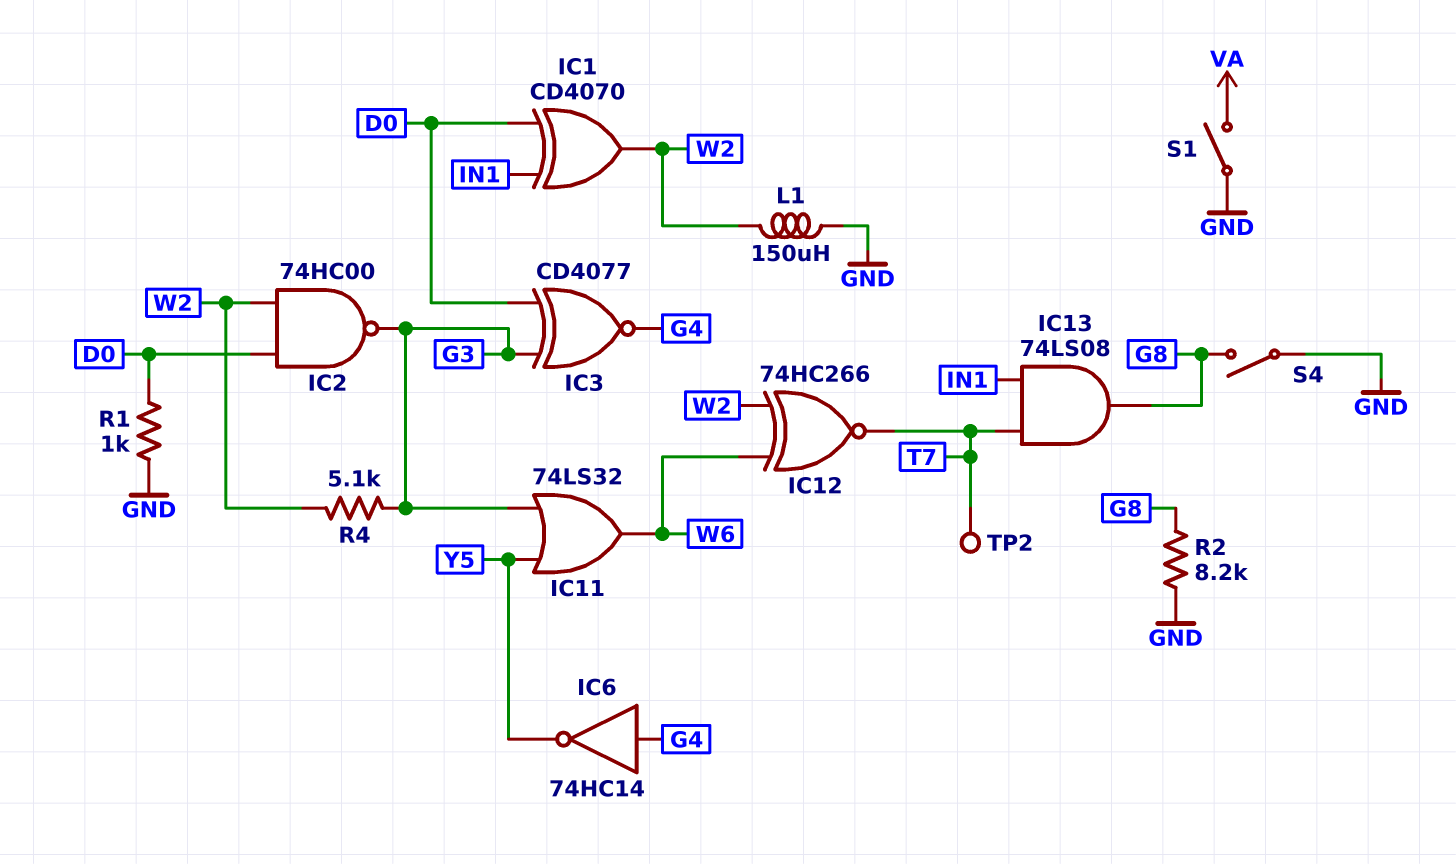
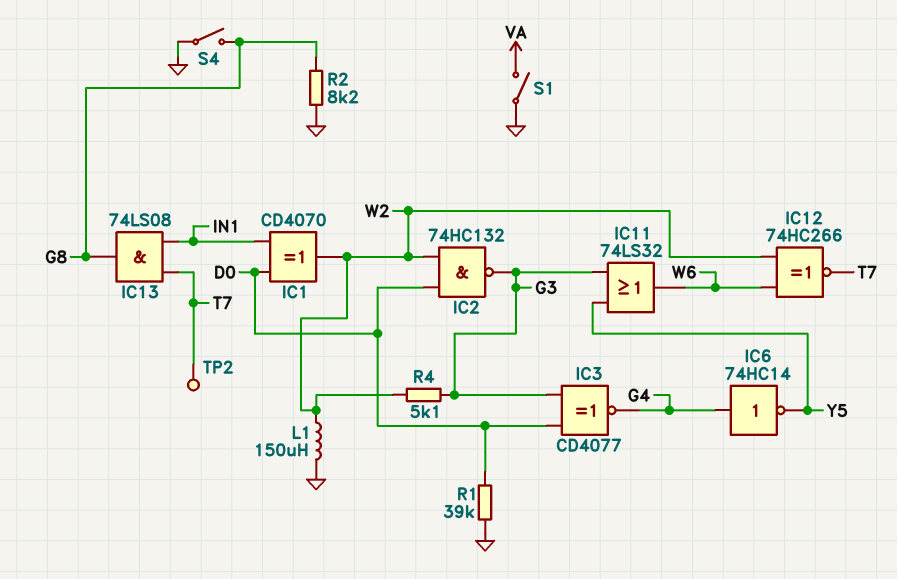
IC2: NAND 74HC00 (in D0, in W2, out G3) -> NAND 74HC132 (in D0, in W2, out G3)
R1: 1k (D0, GND) -> 39k (D0, GND)

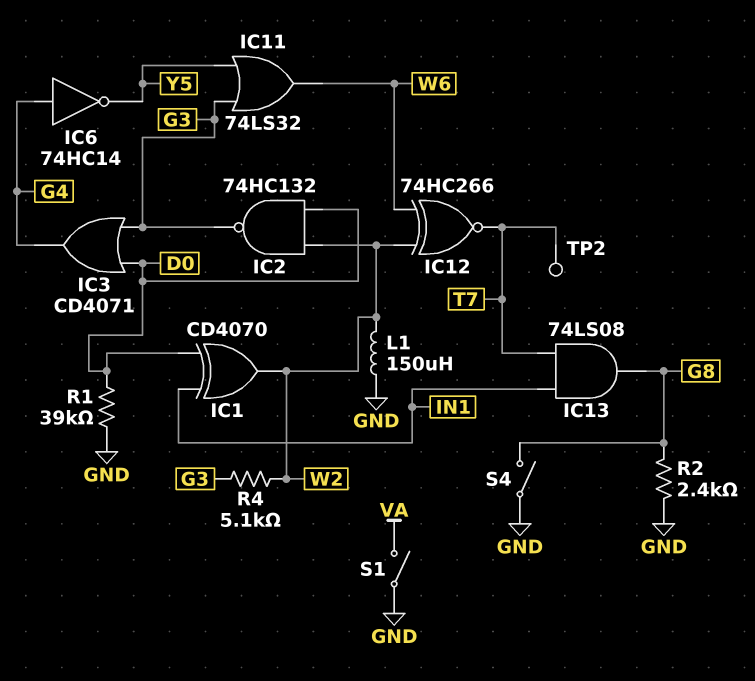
IC3: XNOR CD4077 (in D0, in G3, out G4) -> OR CD4071 (in D0, in G3, out G4)
R2: 8.2k (G8, GND) -> 2.4k (G8, GND)

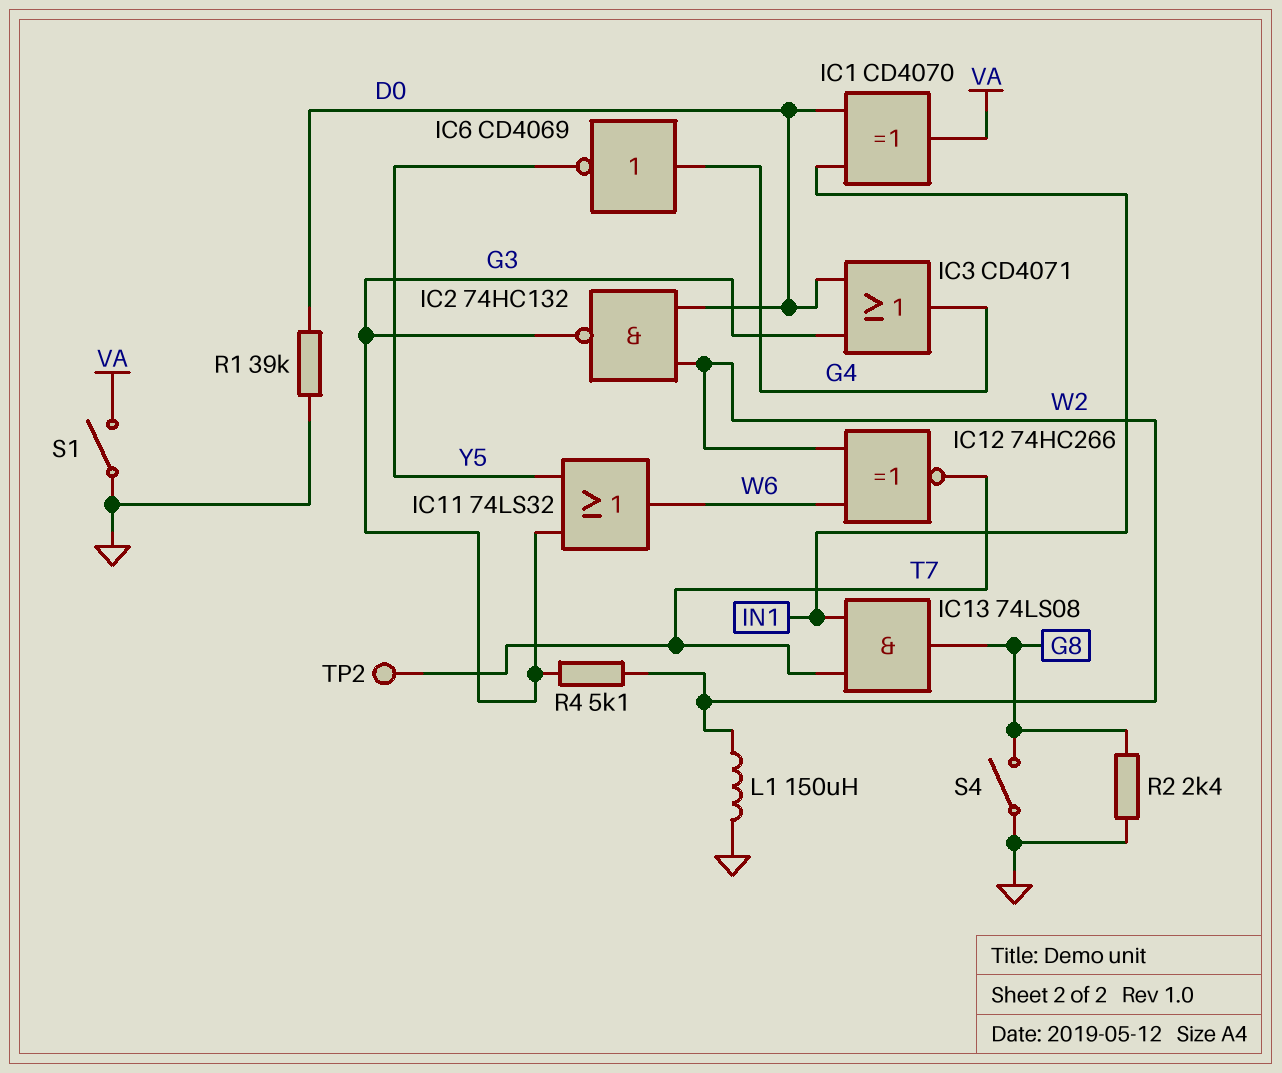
IC1: XOR CD4070 (in D0, in IN1, out W2) -> XOR CD4070 (in D0, in IN1, out VA)
IC6: NOT 74HC14 (in G4, out Y5) -> NOT CD4069 (in G4, out Y5)

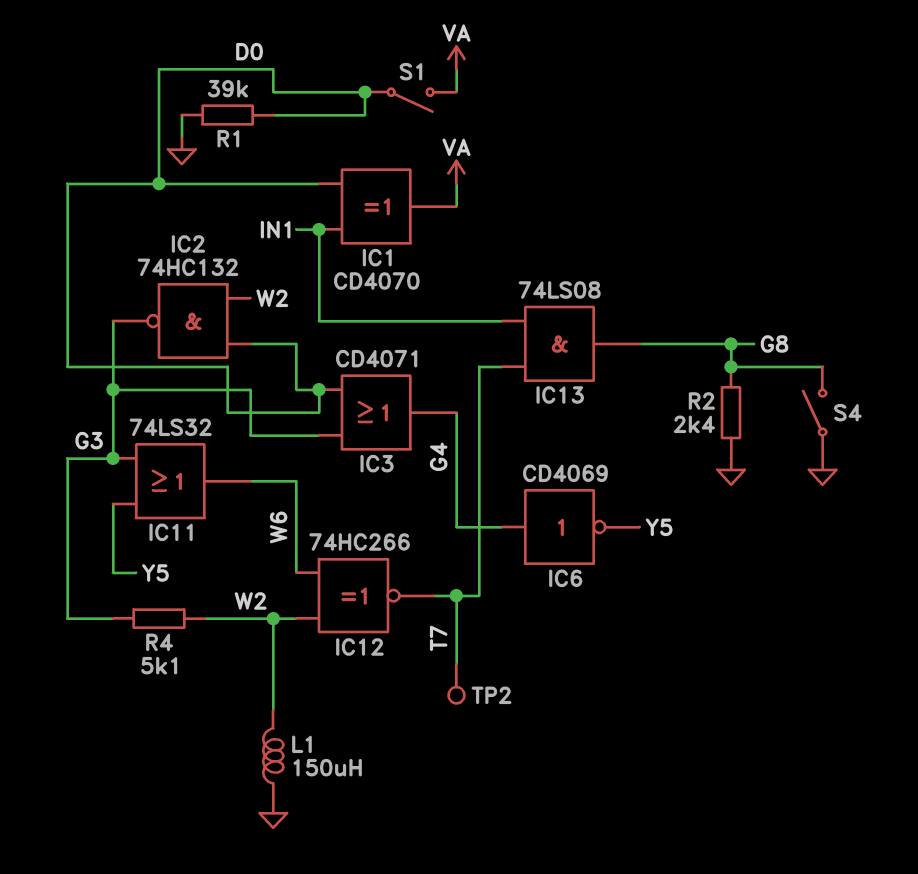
S1: switch (GND, VA) -> switch (D0, VA)

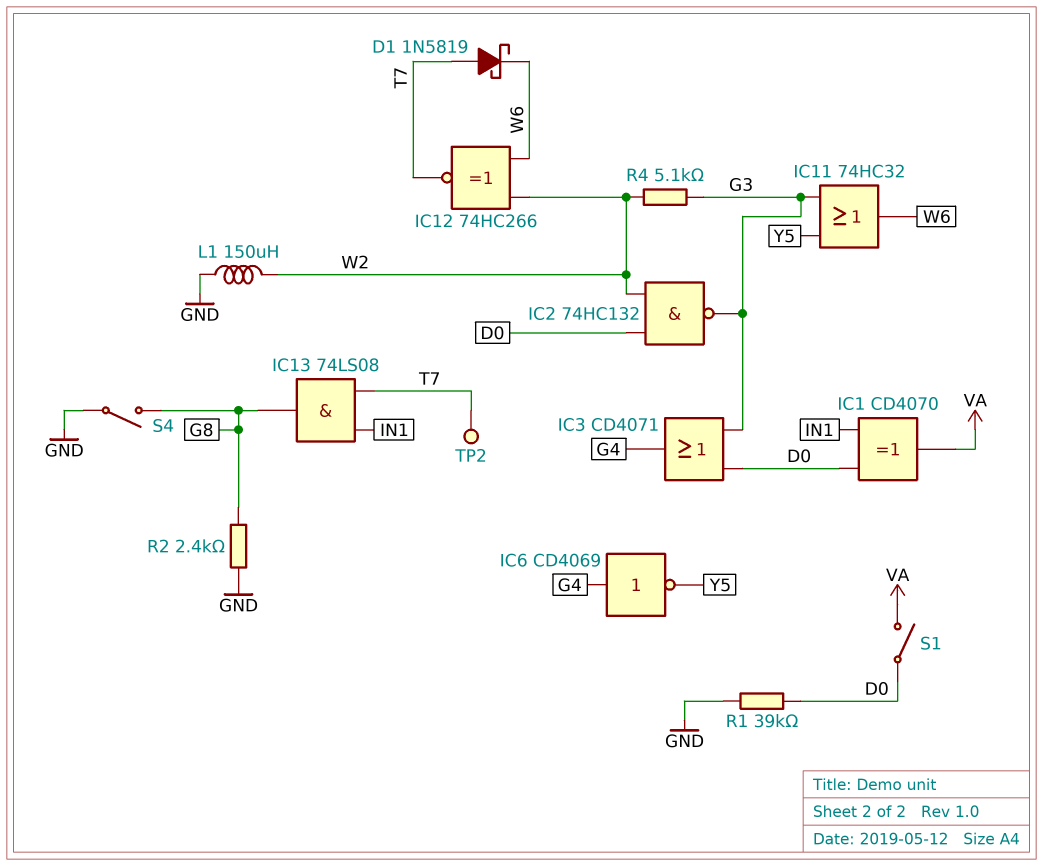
D1: none -> schottky 1N5819 (A T7, K W6)
IC11: OR 74LS32 (in G3, in Y5, out W6) -> OR 74HC32 (in G3, in Y5, out W6)

